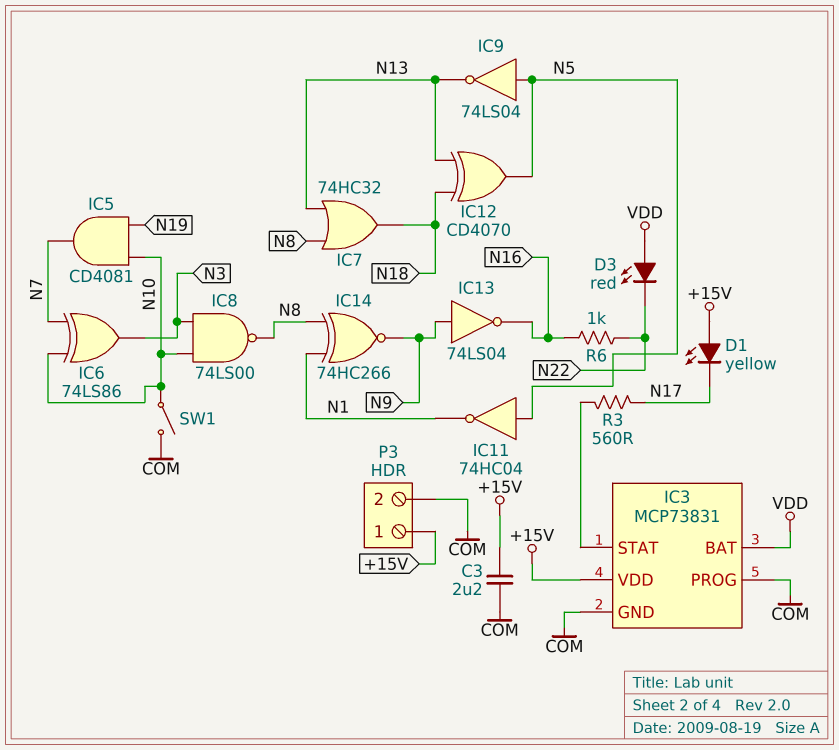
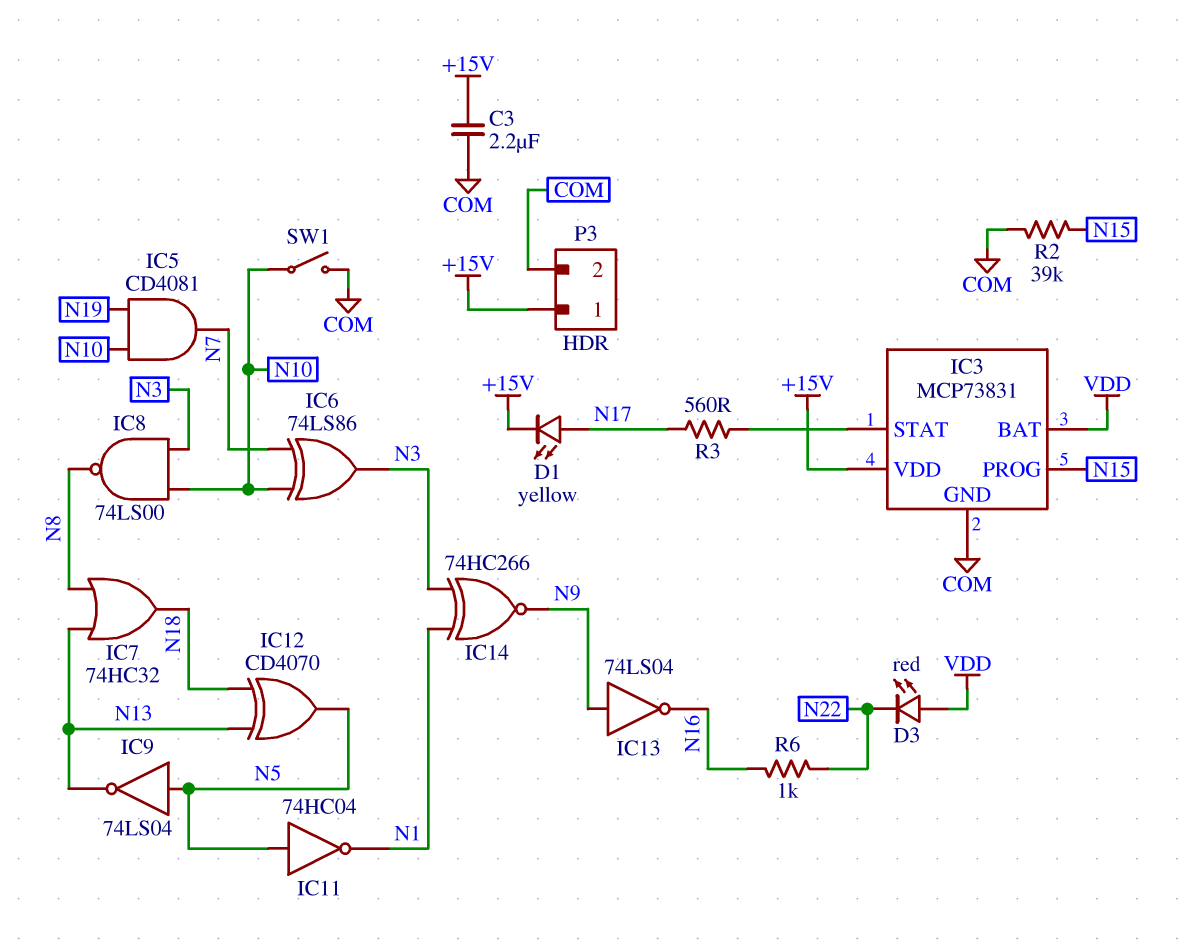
D1: LED yellow (A +15V, K N17) -> LED yellow (A N17, K +15V)
IC3 pin PROG: COM -> N15
IC14: XNOR 74HC266 (in N1, in N8, out N9) -> XNOR 74HC266 (in N1, in N3, out N9)
R2: none -> 39k (COM, N15)

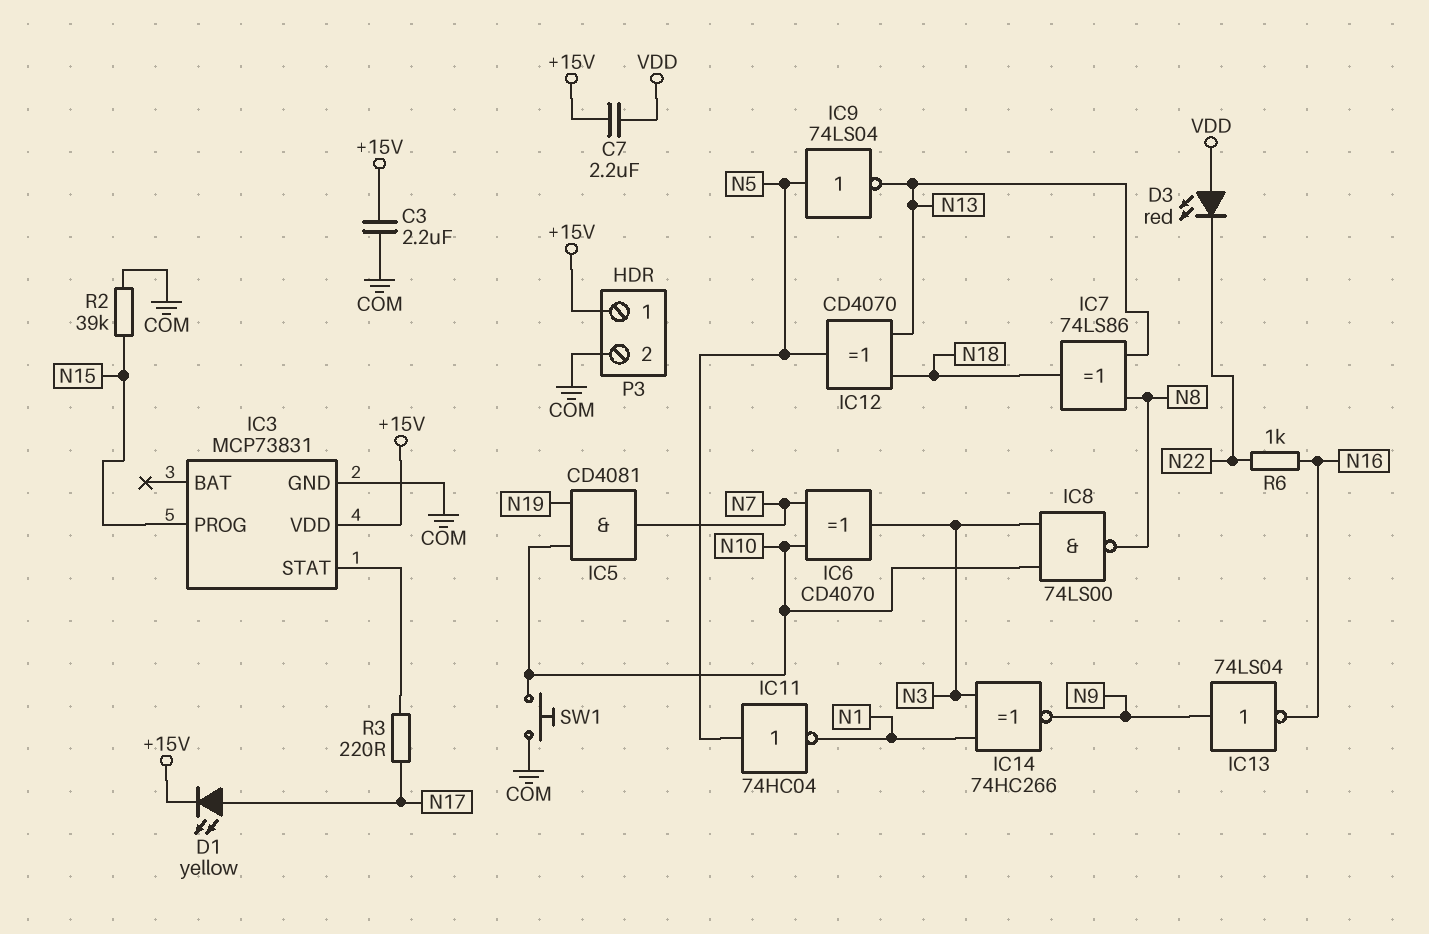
C7: none -> 2.2uF (+15V, VDD)
IC3 pin BAT: VDD -> none
IC6: XOR 74LS86 (in N7, in N10, out N3) -> XOR CD4070 (in N7, in N10, out N3)
IC7: OR 74HC32 (in N8, in N13, out N18) -> XOR 74LS86 (in N8, in N13, out N18)
R3: 560 (IC3/STAT, N17) -> 220 (IC3/STAT, N17)
SW1: switch (COM, N10) -> button (COM, N10)

